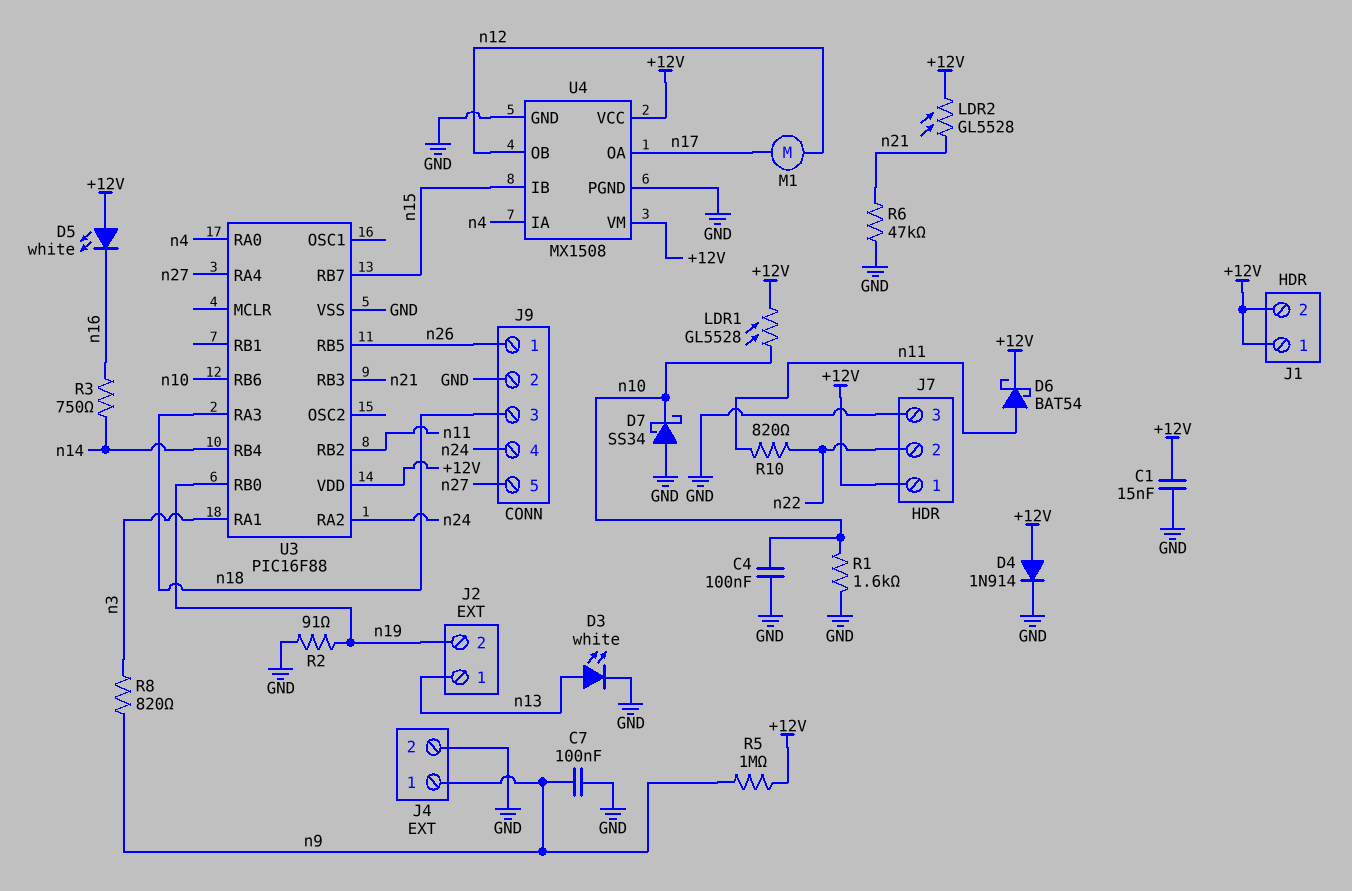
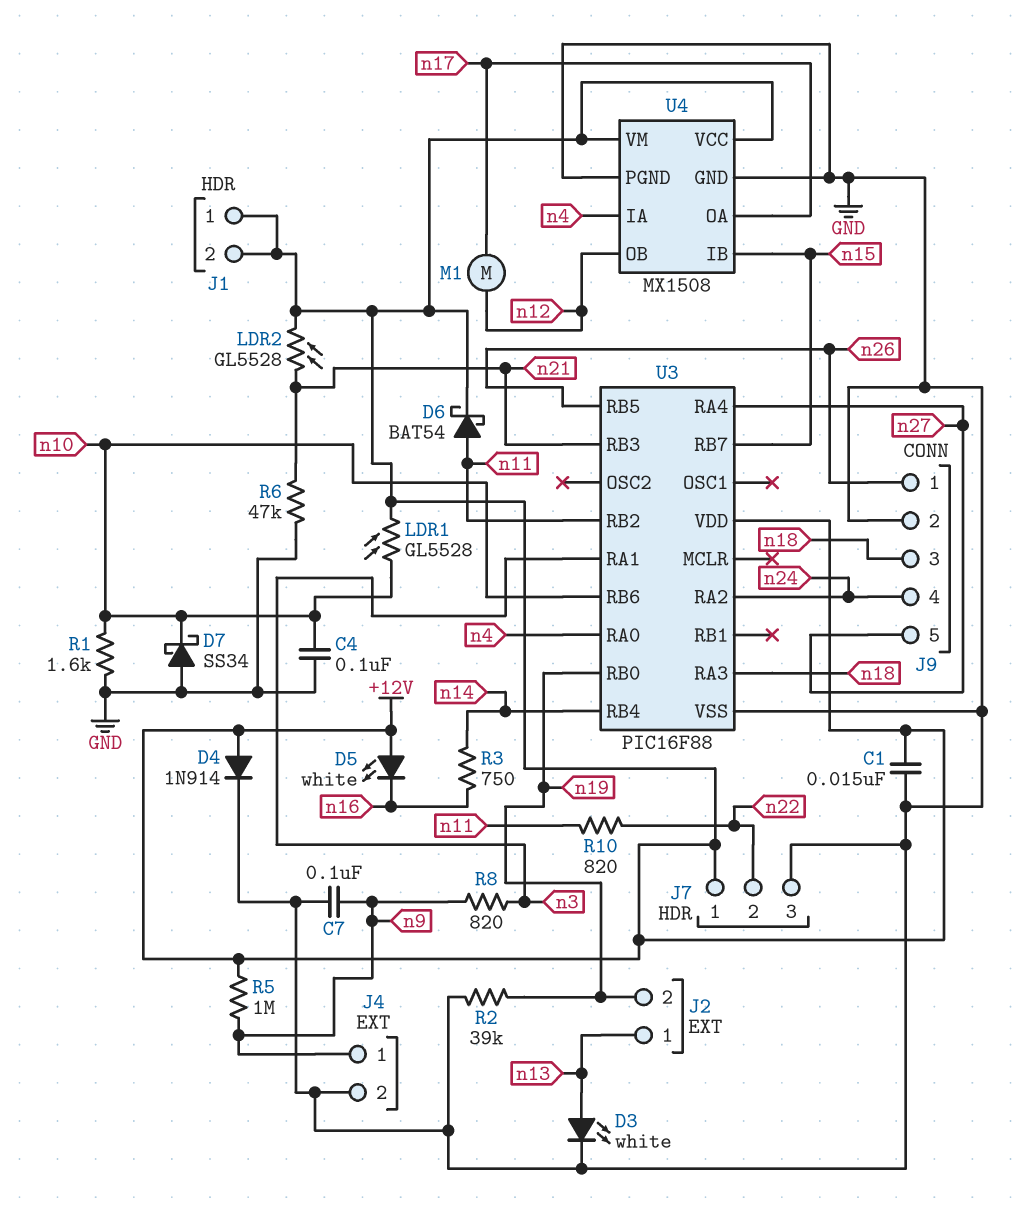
R2: 91 (GND, n19) -> 39k (GND, n19)

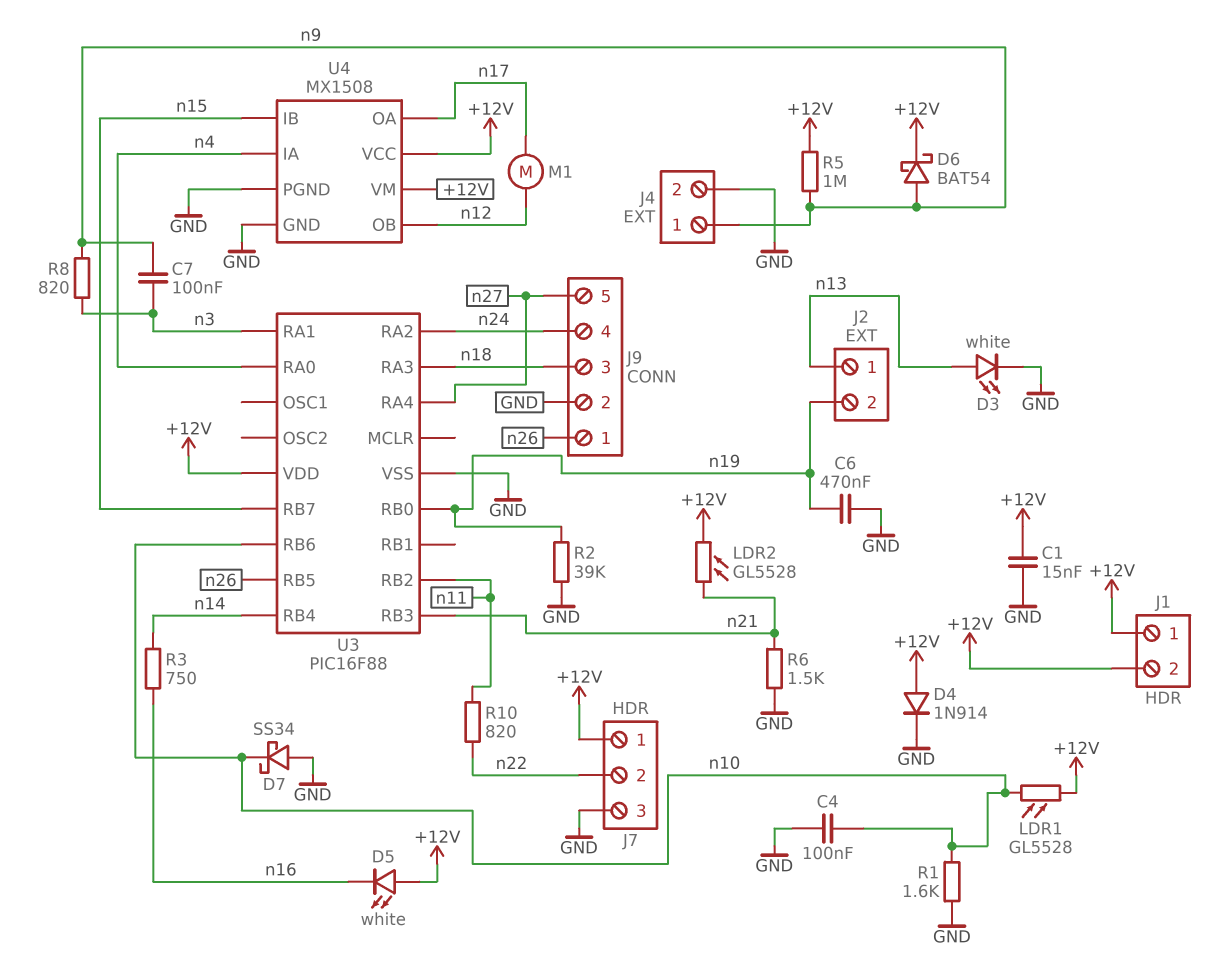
C6: none -> 470nF (GND, n19)
C7: 100nF (GND, n9) -> 100nF (n3, n9)
D6: schottky BAT54 (A n11, K +12V) -> schottky BAT54 (A n9, K +12V)
R6: 47k (GND, n21) -> 1.5k (GND, n21)

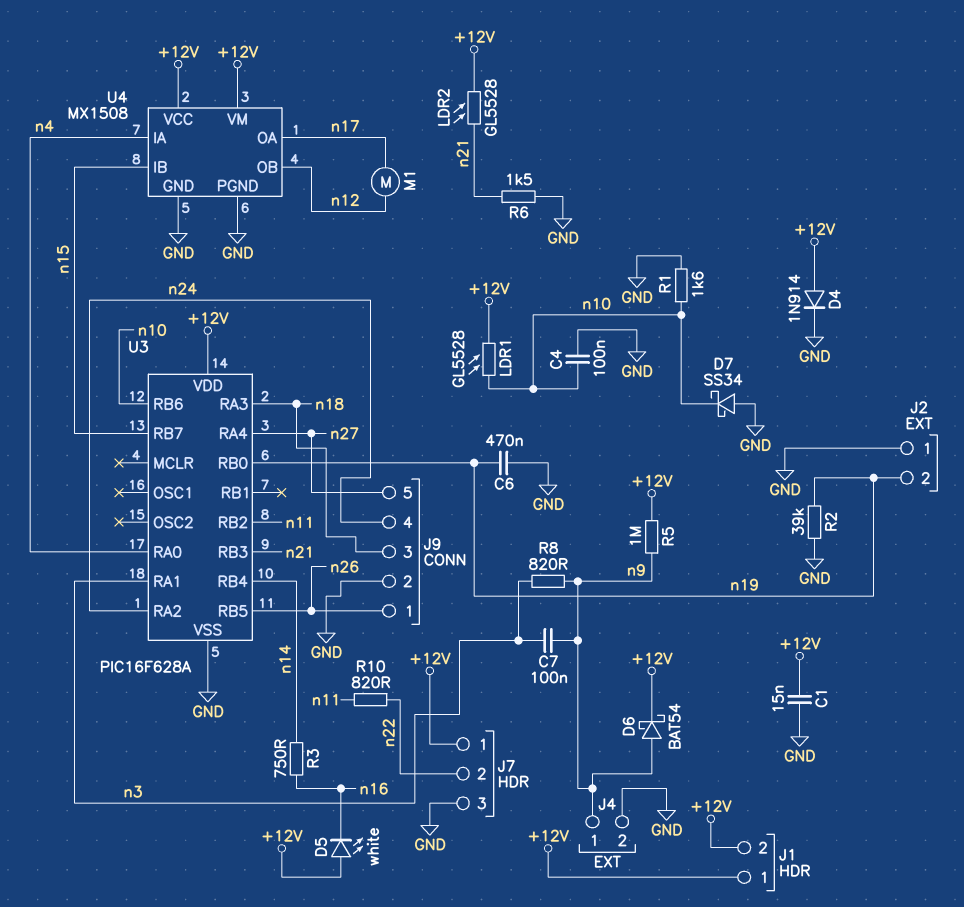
D3: LED white (A n13, K GND) -> none
J2 pin 1: n13 -> GND
U3: PIC16F88 -> PIC16F628A

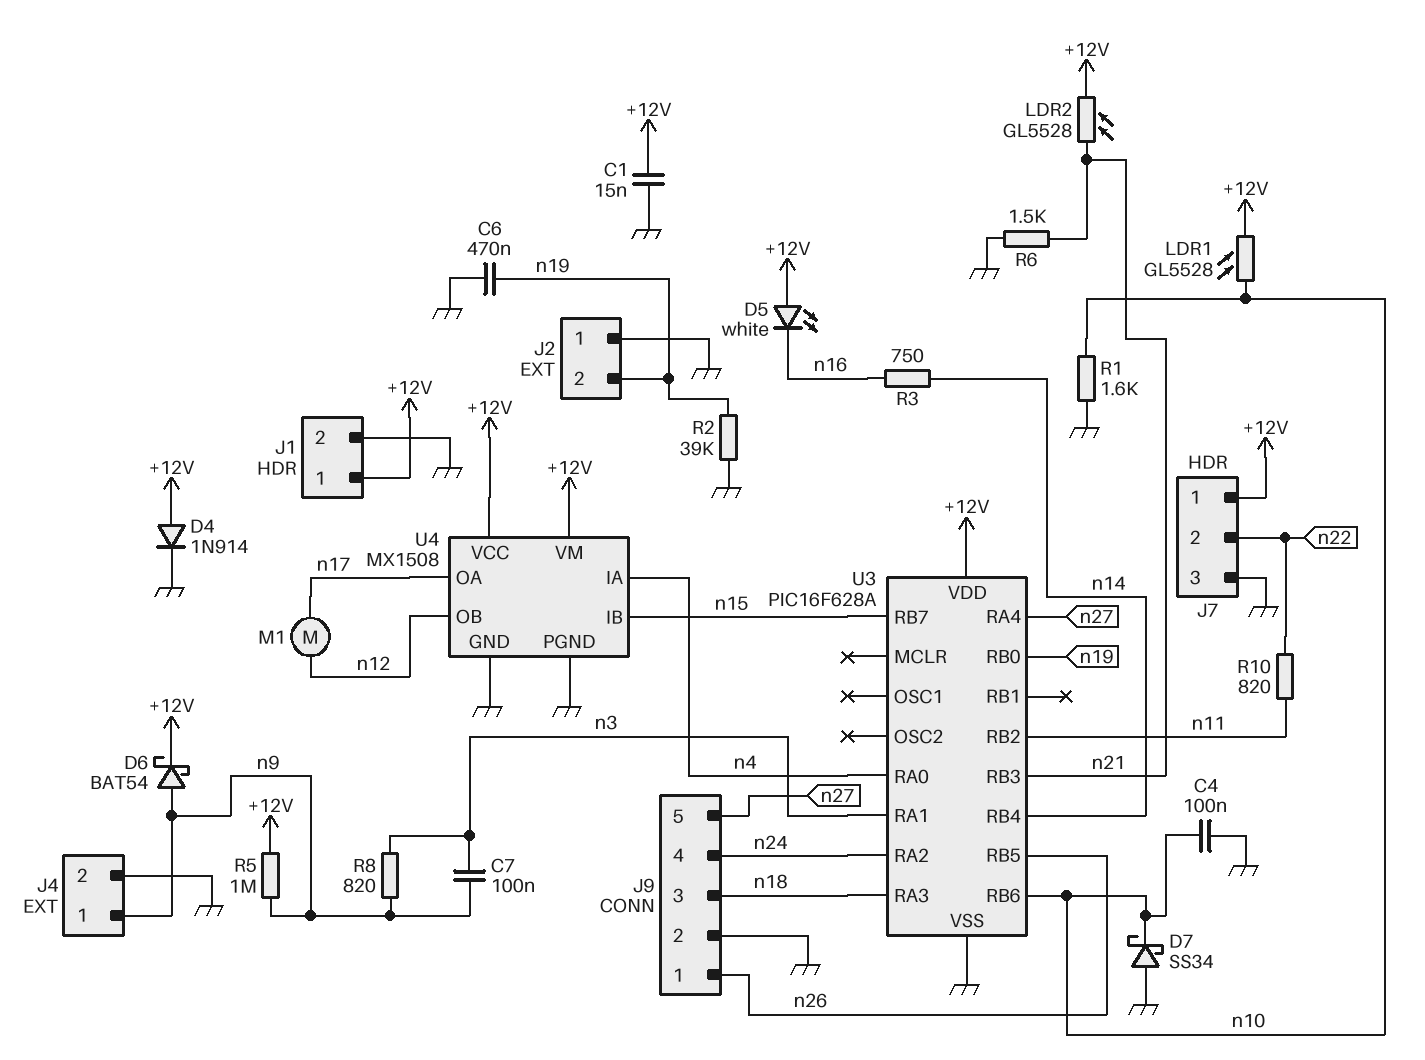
J1 pin 2: +12V -> GND

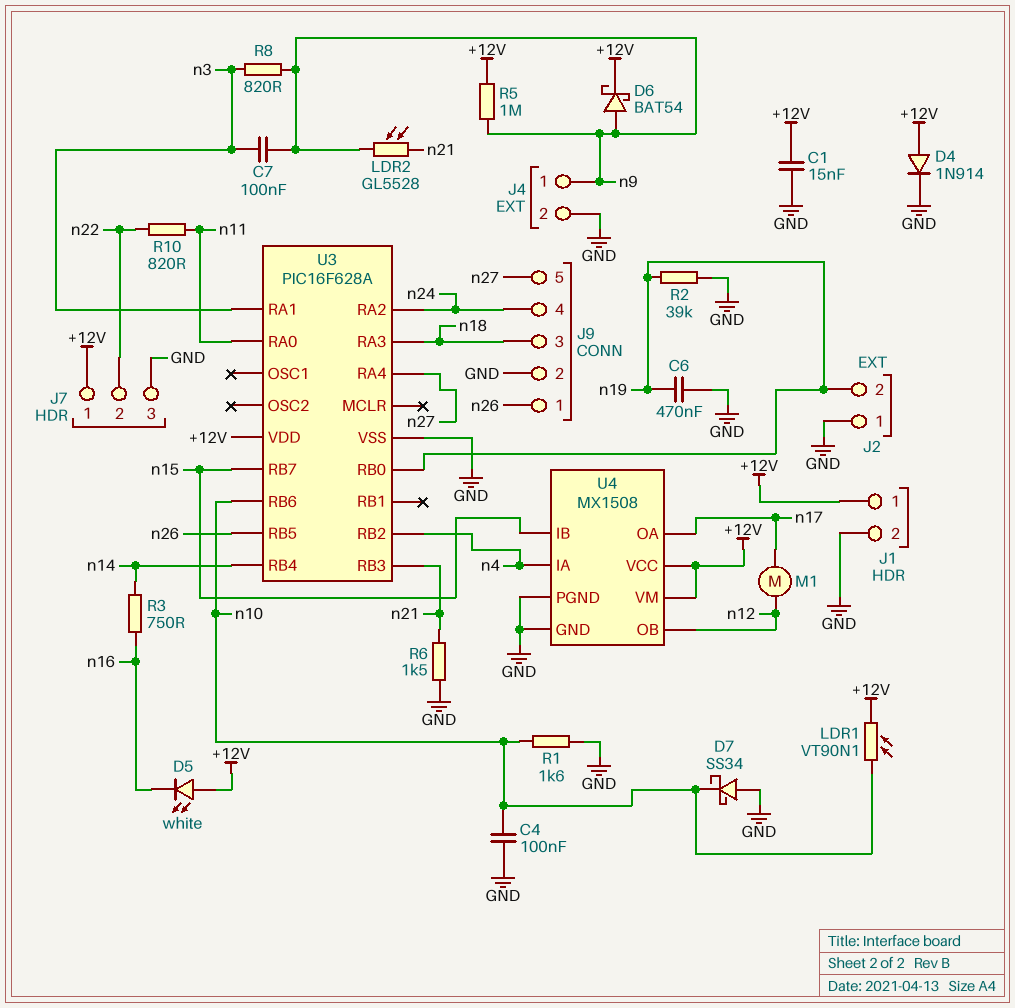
LDR1: GL5528 (+12V, n10) -> VT90N1 (+12V, n10)
LDR2: GL5528 (+12V, n21) -> GL5528 (n9, n21)
U3 pin RA0: n4 -> n11
U3 pin RB2: n11 -> n4

